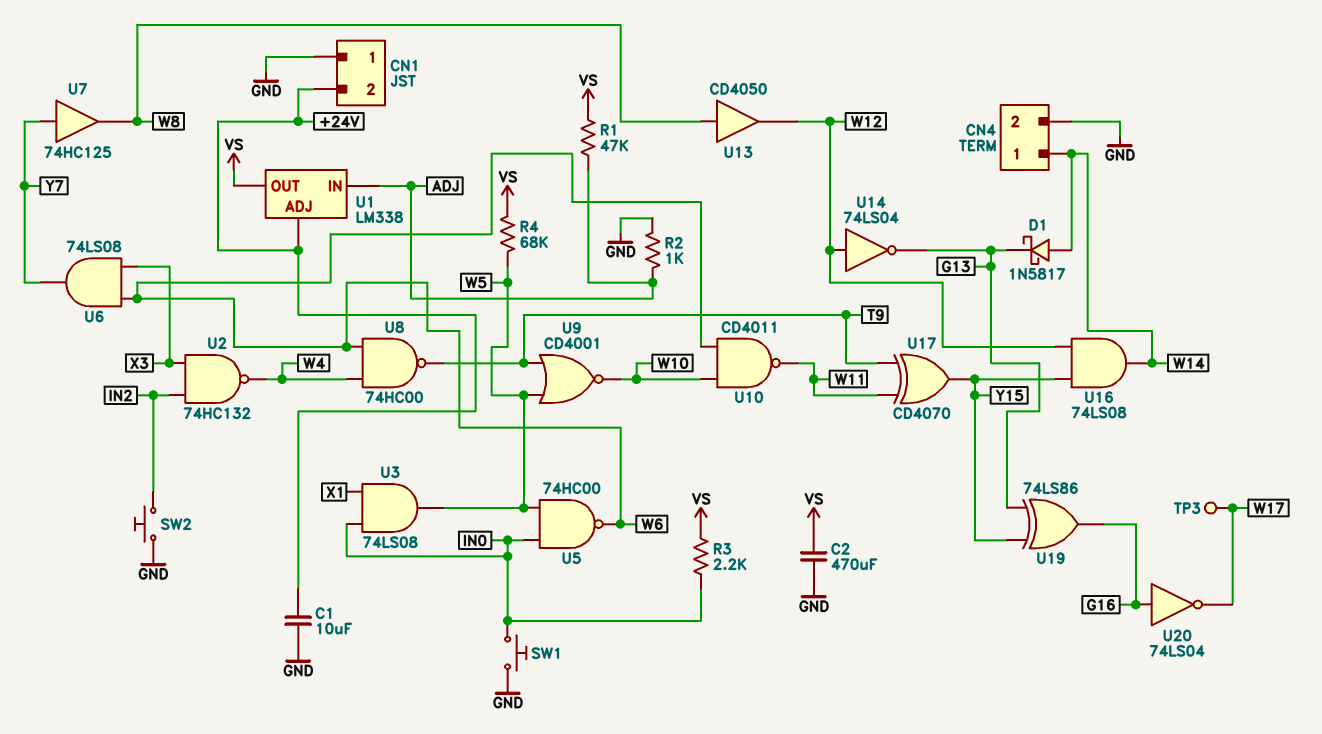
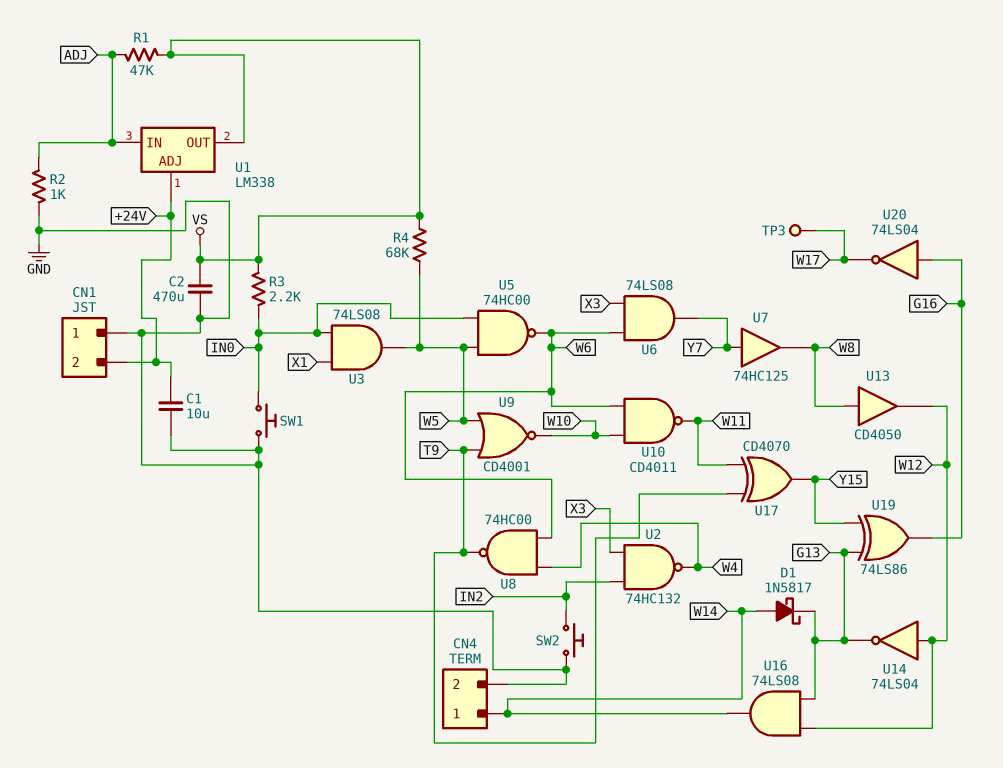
U16: AND 74LS08 (in W12, in Y15, out W14) -> AND 74LS08 (in G13, in W12, out W14)

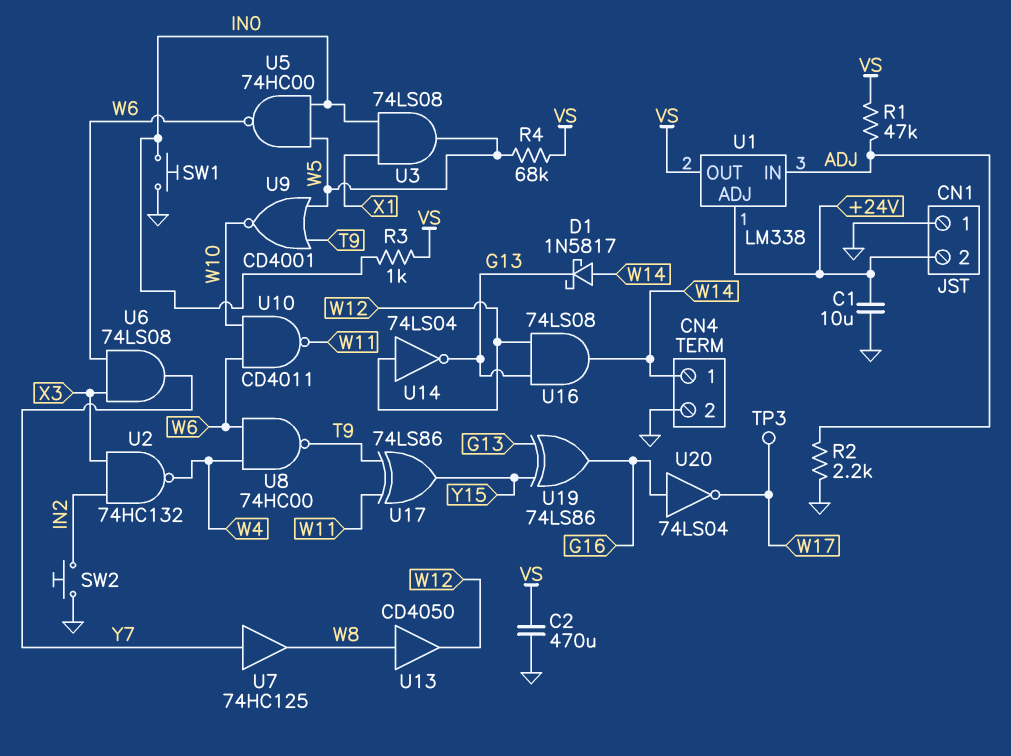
R2: 1k (ADJ, GND) -> 2.2k (ADJ, GND)
R3: 2.2k (IN0, VS) -> 1k (IN0, VS)
U17: XOR CD4070 (in T9, in W11, out Y15) -> XOR 74LS86 (in T9, in W11, out Y15)

